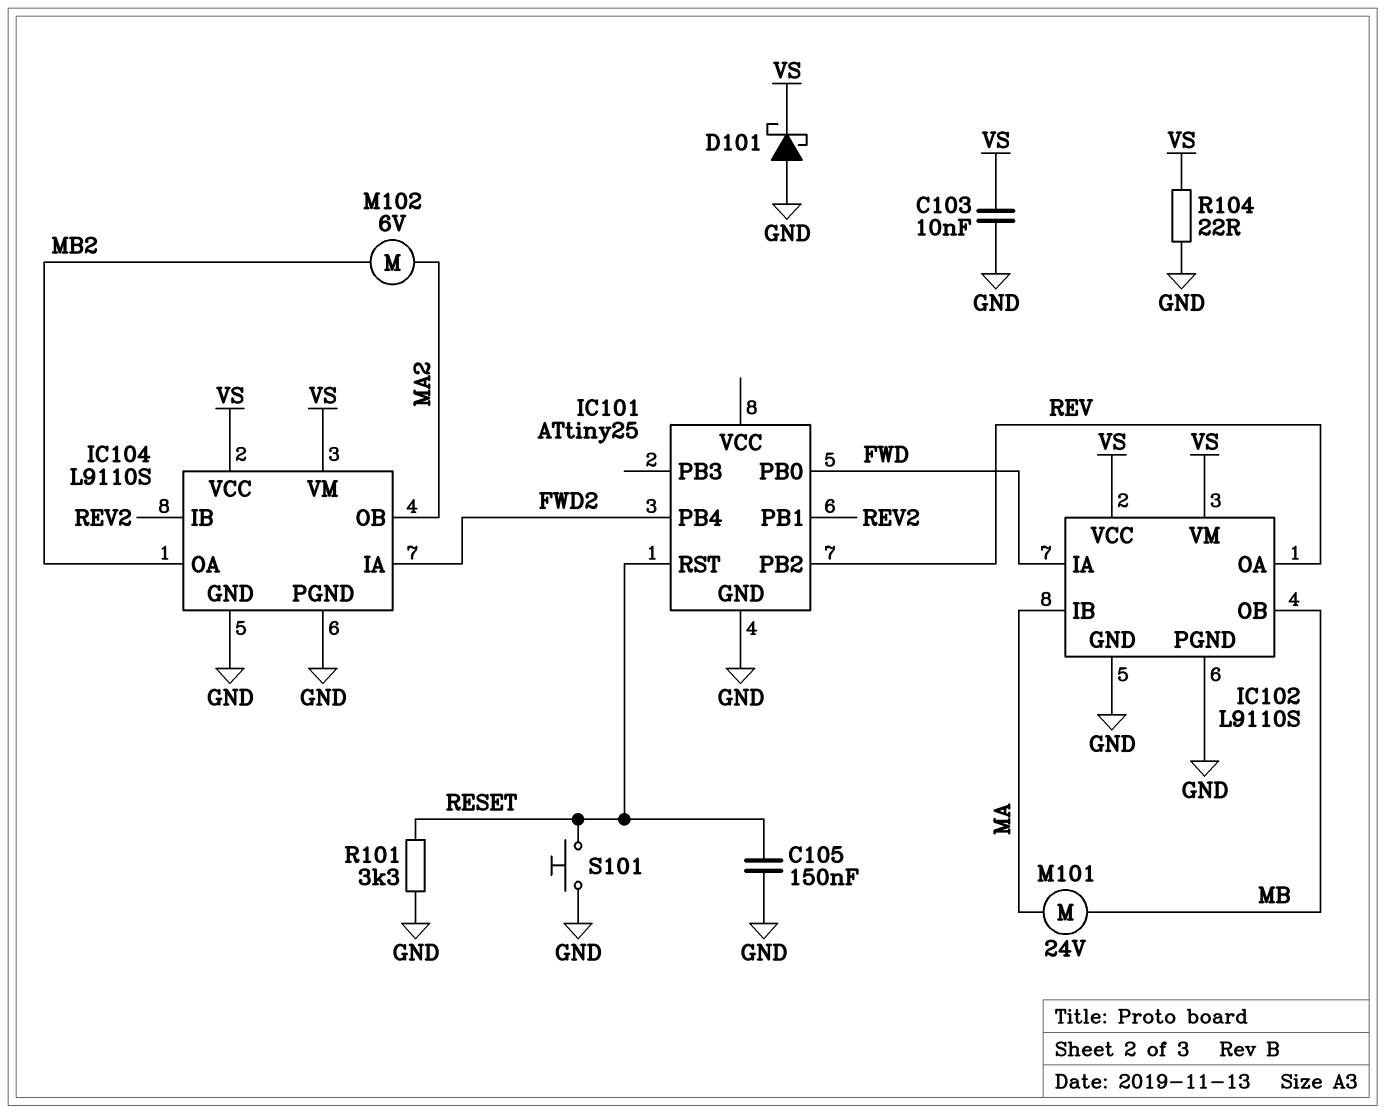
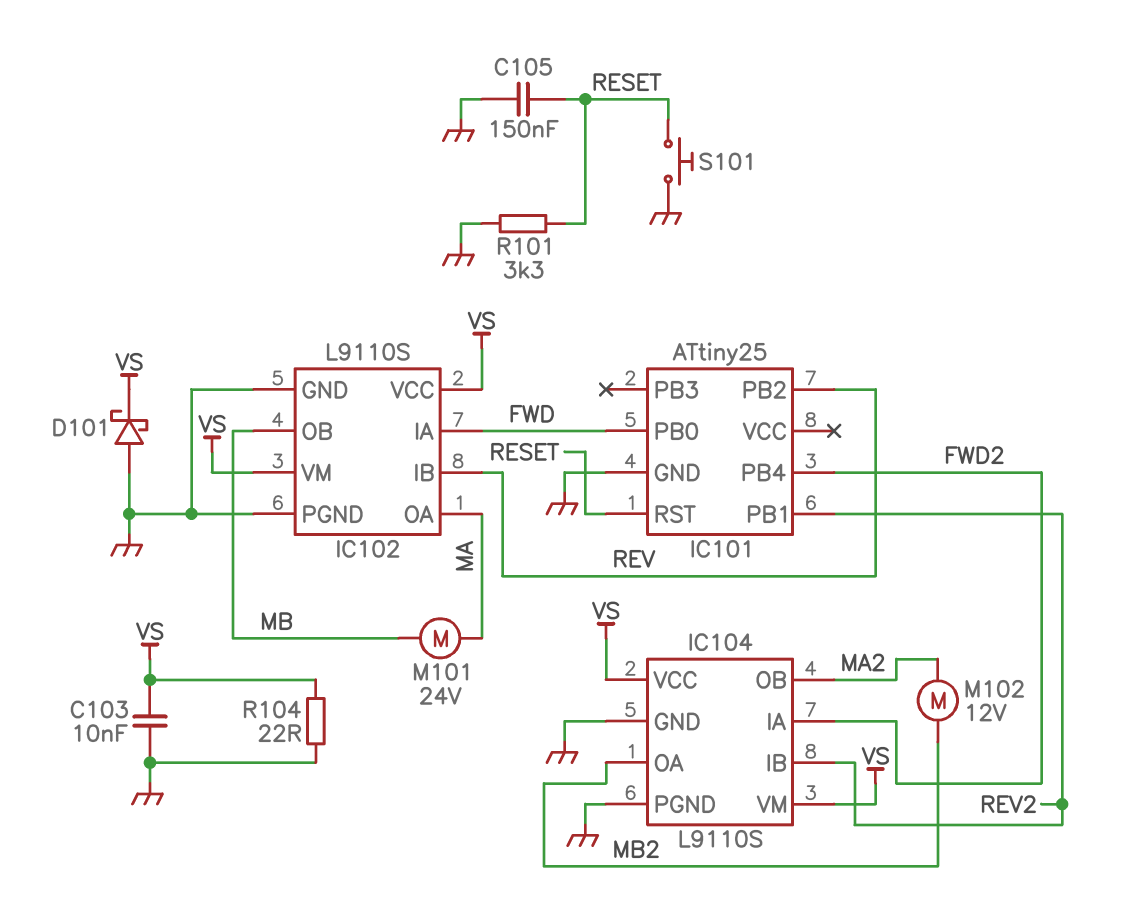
IC102 pin IB: MA -> REV
IC102 pin OA: REV -> MA
M102: motor 6V (MA2, MB2) -> motor 12V (MA2, MB2)

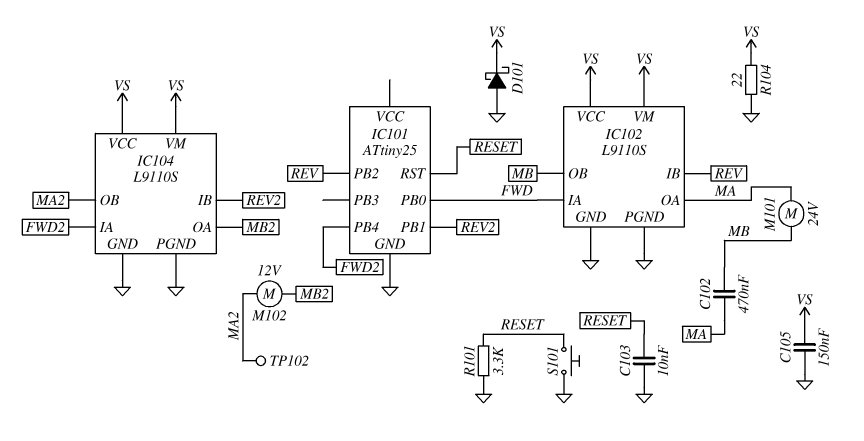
C102: none -> 470nF (MA, MB)
C103: 10nF (GND, VS) -> 10nF (GND, RESET)
C105: 150nF (GND, RESET) -> 150nF (GND, VS)
TP102: none -> test point (MA2)

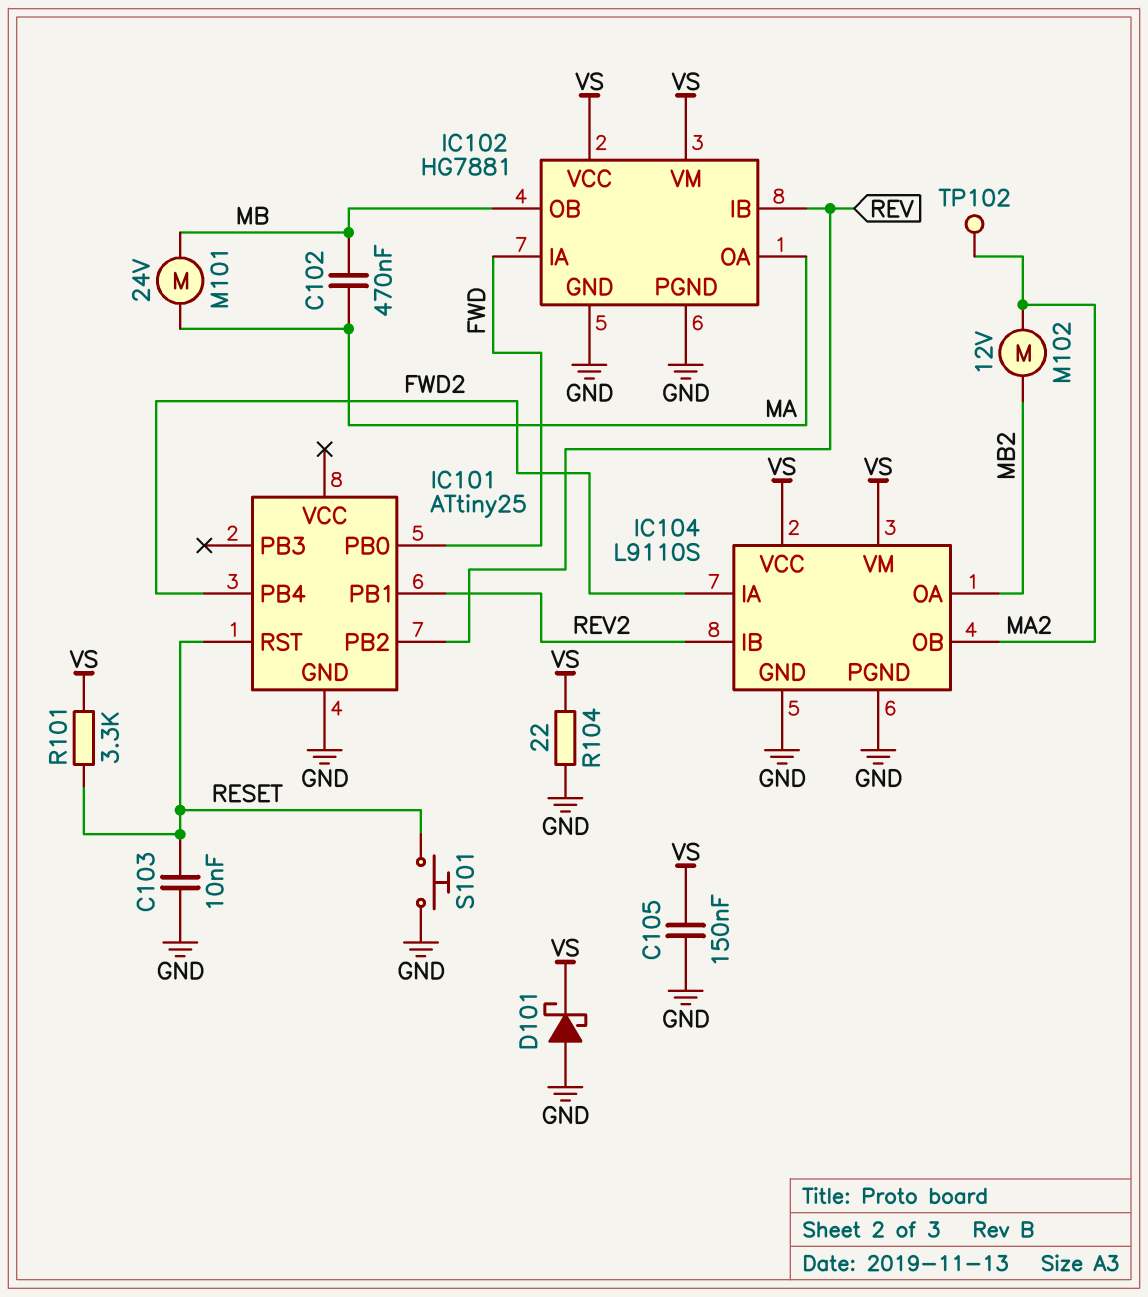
IC102: L9110S -> HG7881
R101: 3.3k (GND, RESET) -> 3.3k (RESET, VS)

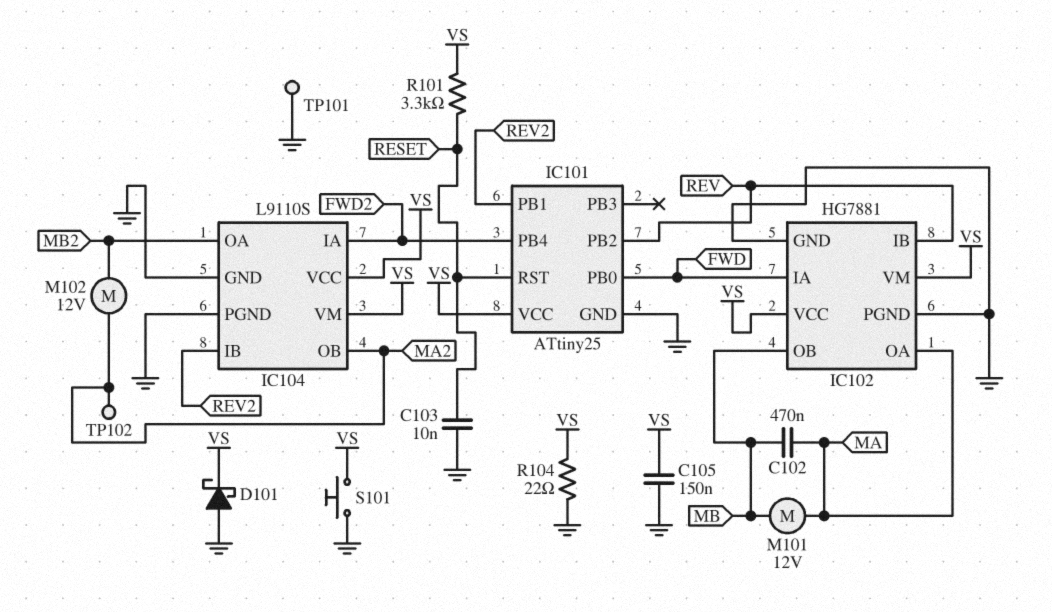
IC101 pin VCC: none -> VS
M101: motor 24V (MA, MB) -> motor 12V (MA, MB)
S101: button (GND, RESET) -> button (GND, VS)
TP101: none -> test point (GND)

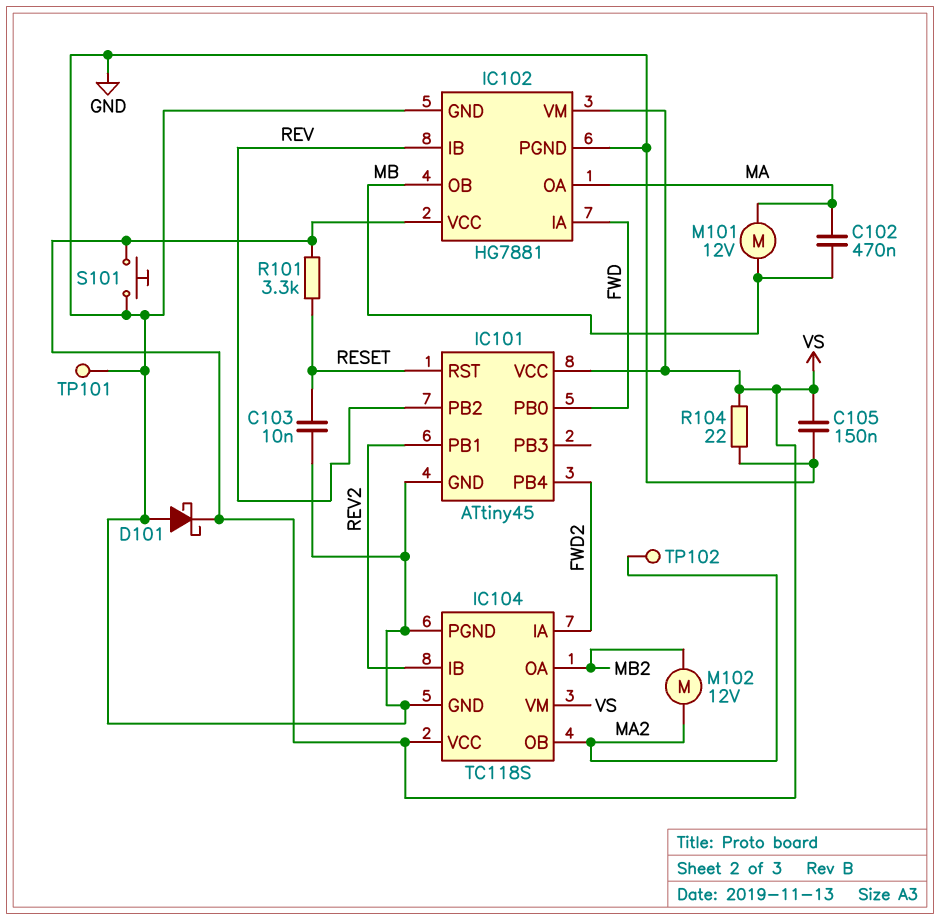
IC101: ATtiny25 -> ATtiny45
IC104: L9110S -> TC118S

